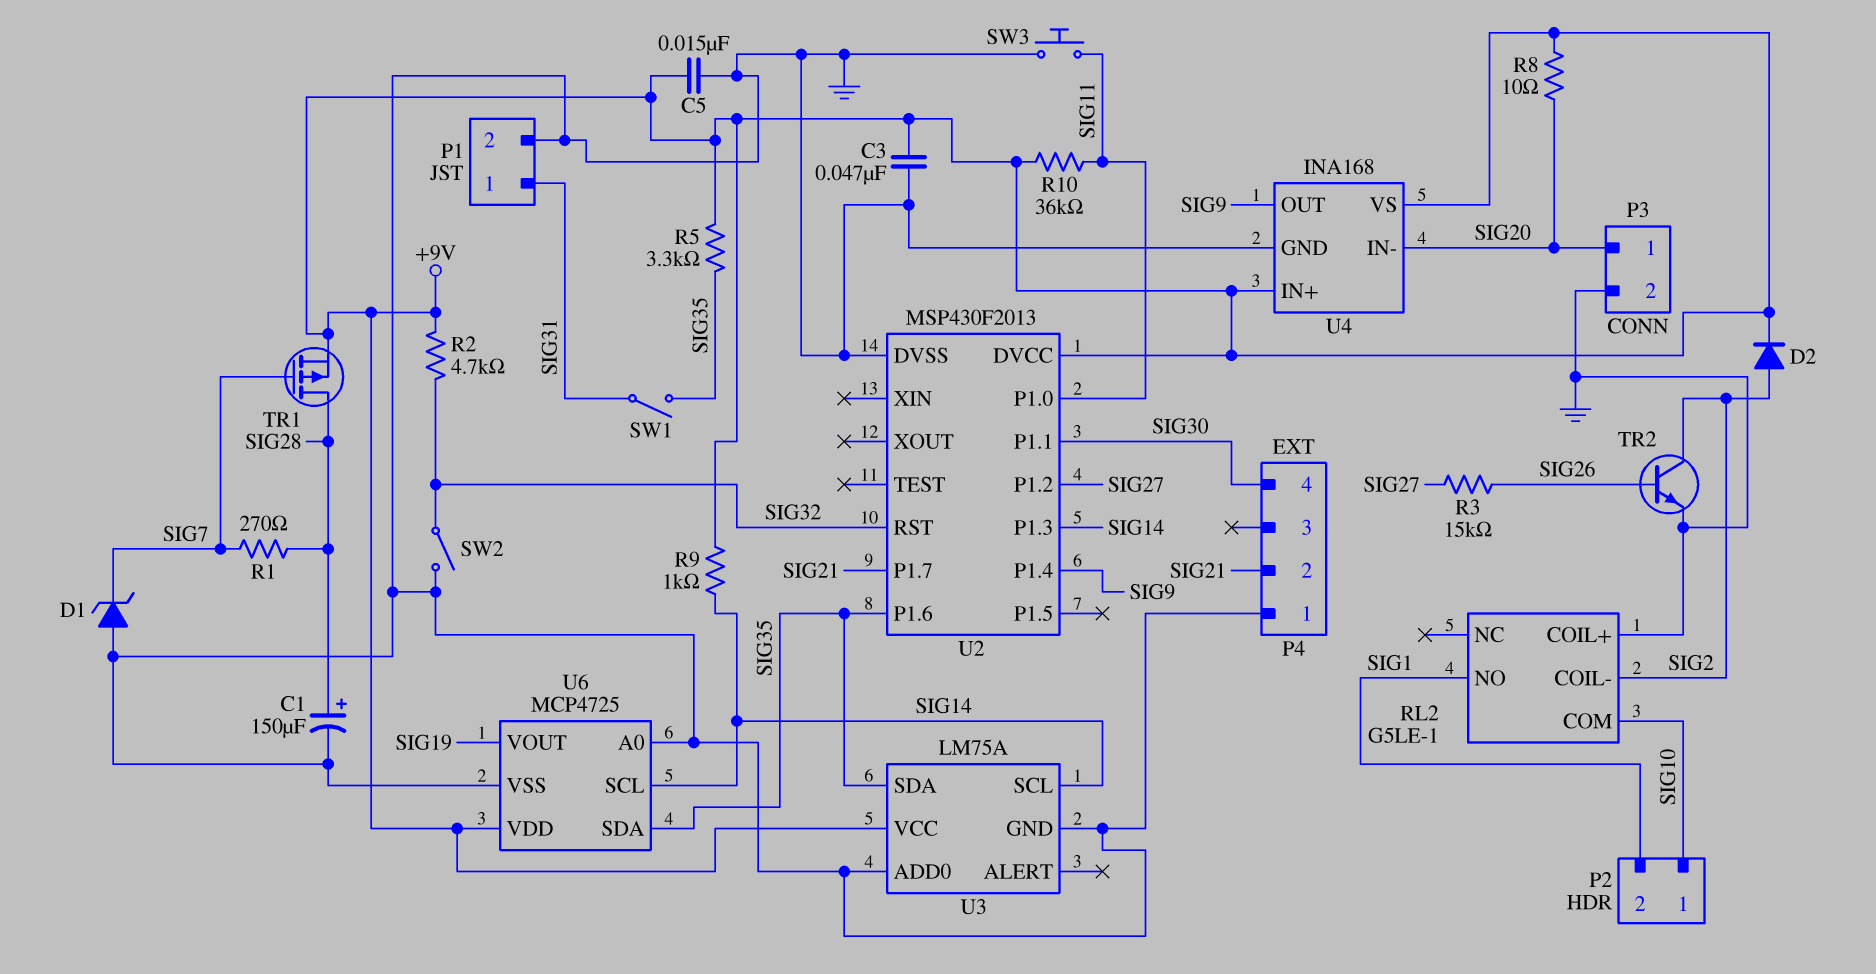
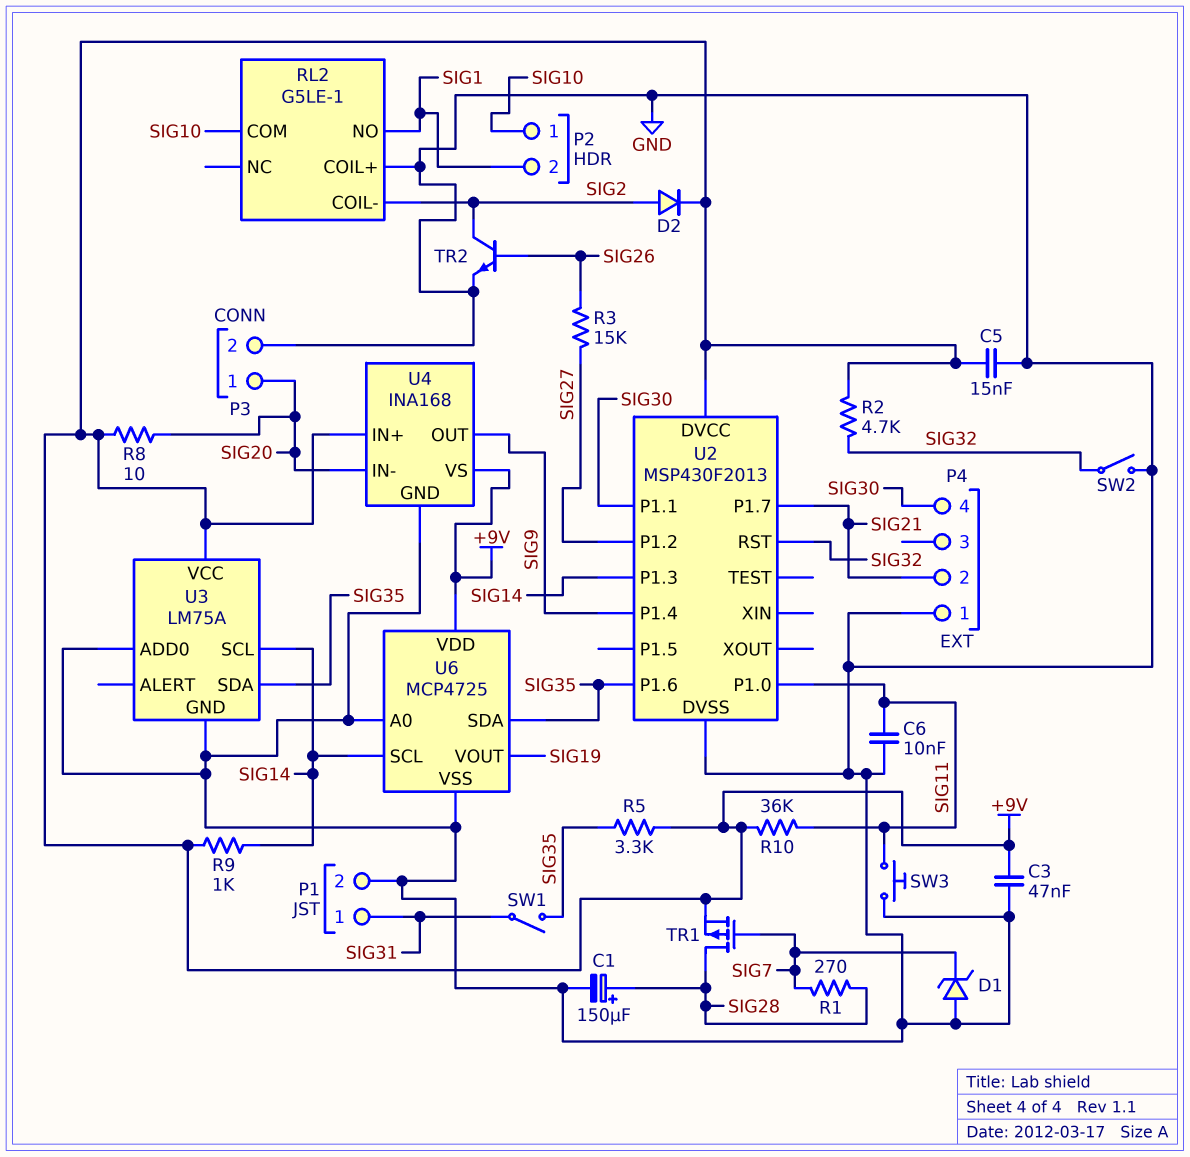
C6: none -> 10nF (GND, SIG11)

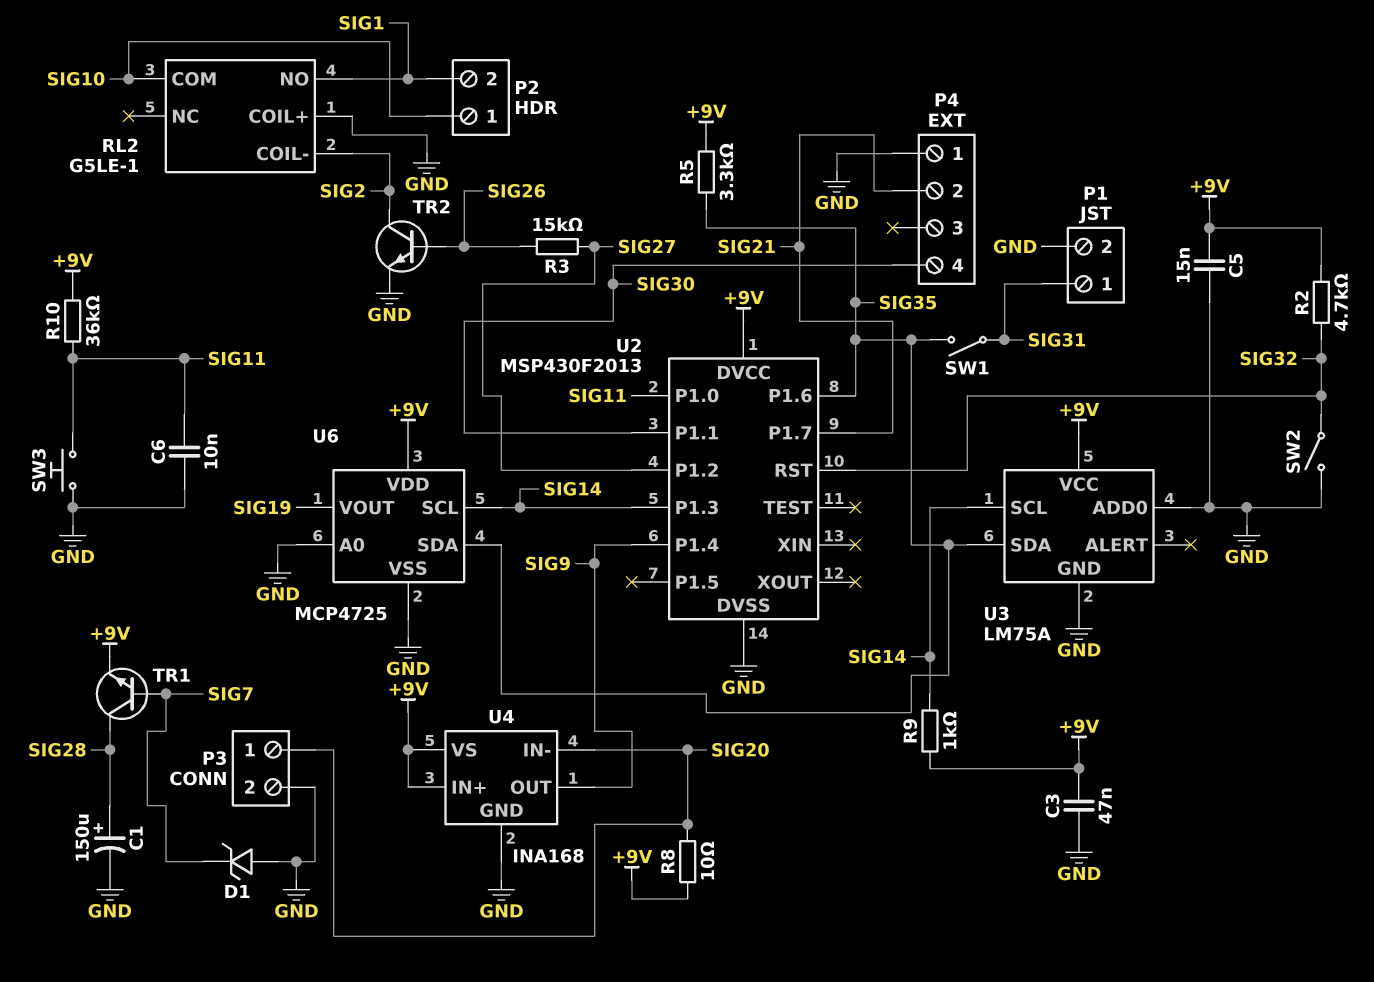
D2: diode (A SIG2, K +9V) -> none
R1: 270 (SIG7, SIG28) -> none
TR1: PMOS (G SIG7, D SIG28, S +9V) -> NPN (B SIG7, C SIG28, E +9V)

